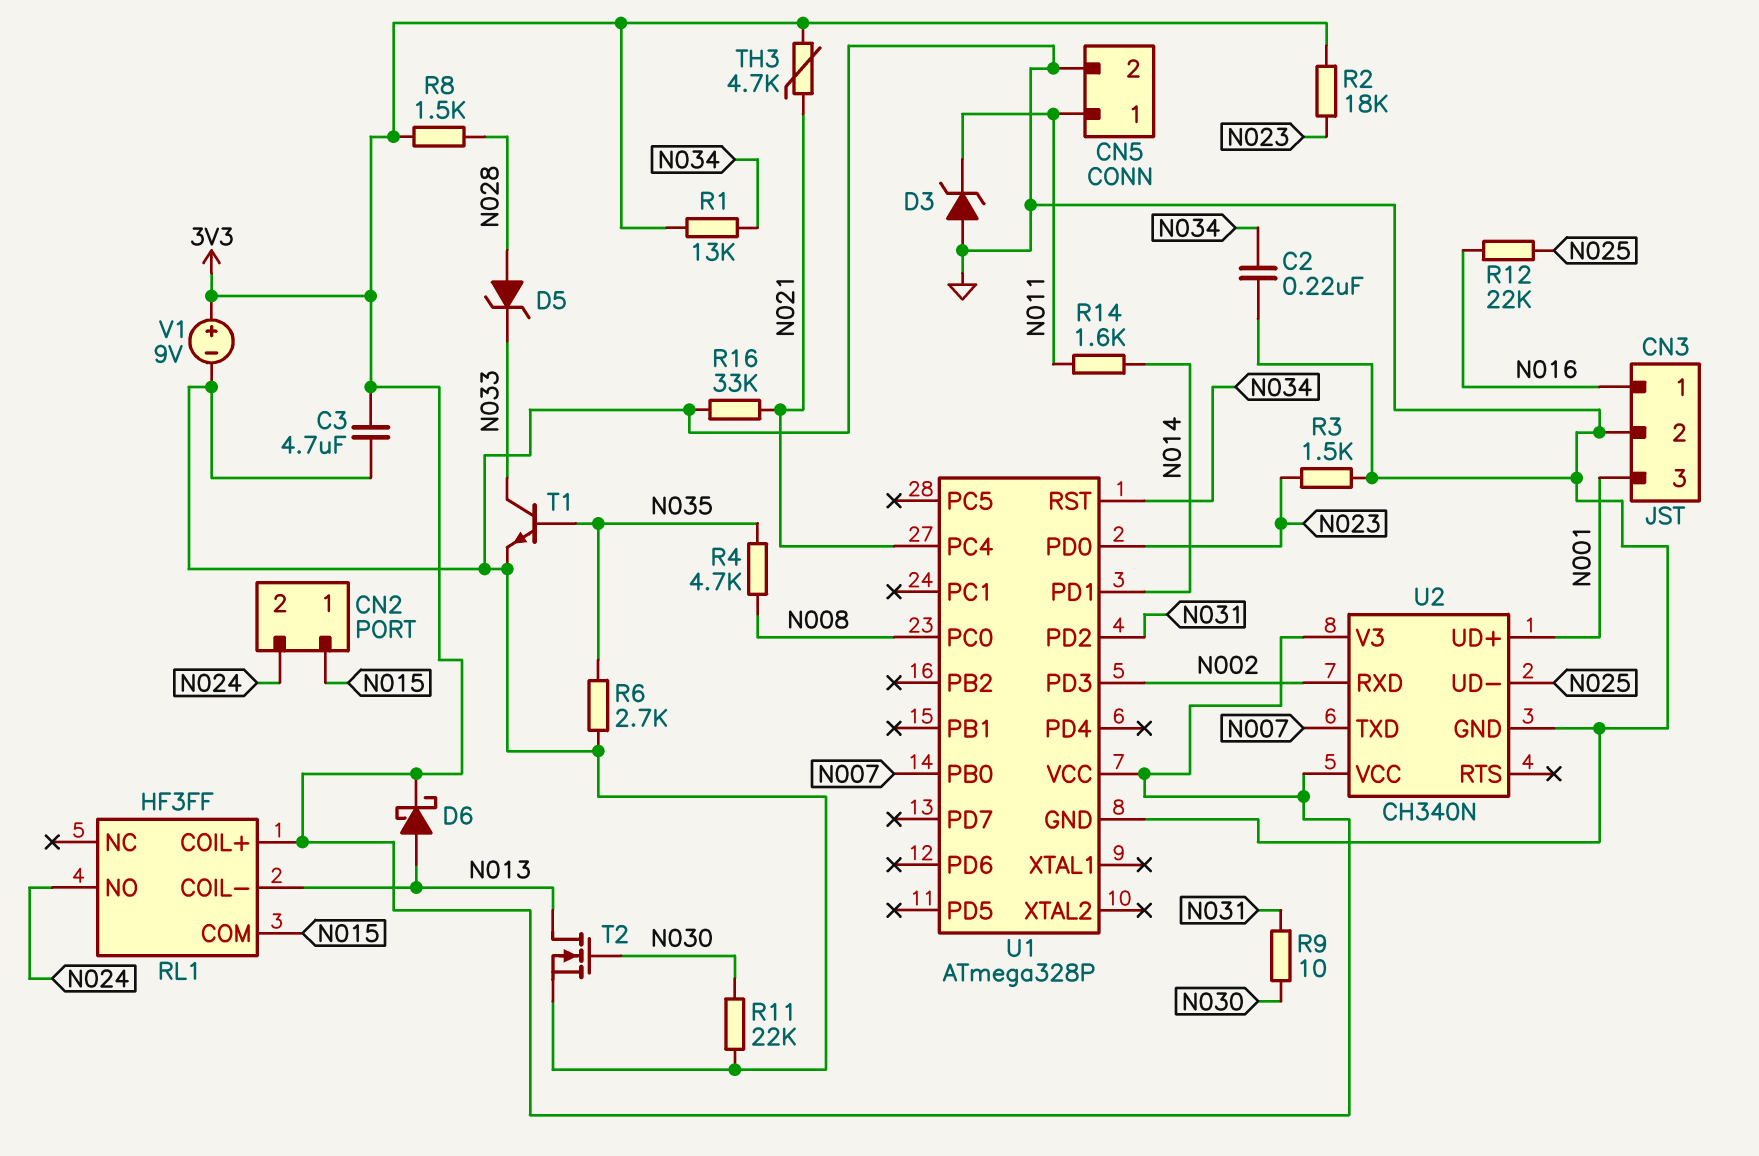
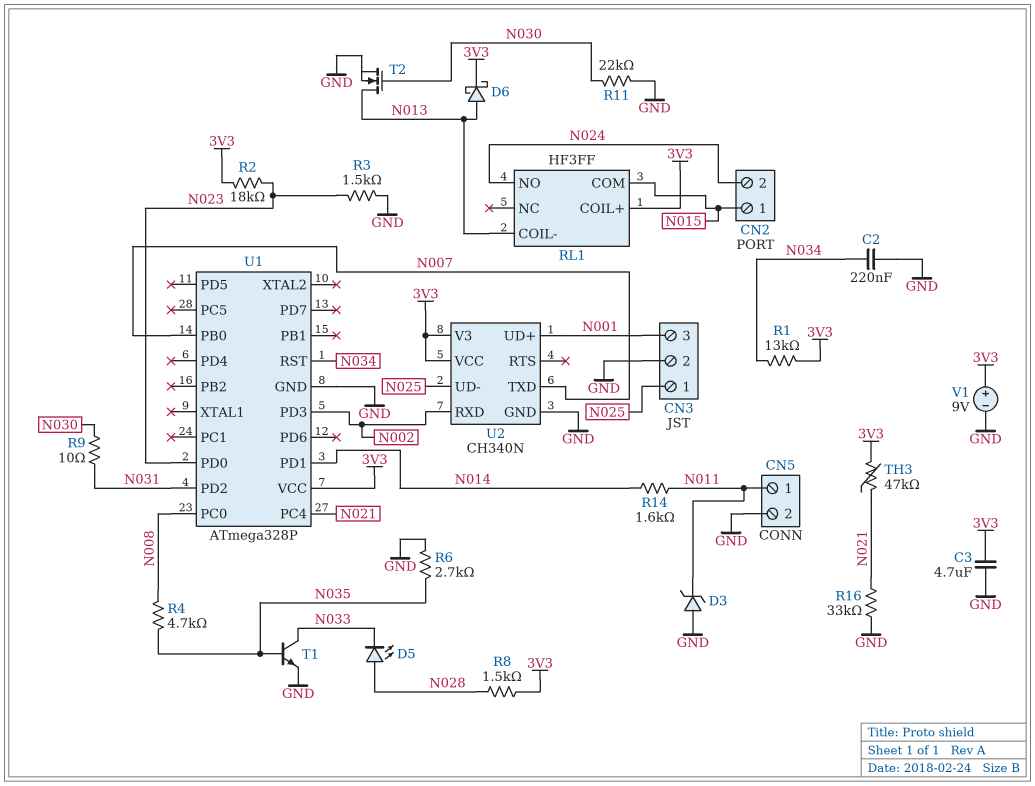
CN3 pin 1: N016 -> N025
D5: zener (A N028, K N033) -> LED (A N028, K N033)
R12: 22k (N016, N025) -> none
TH3: 4.7k (3V3, N021) -> 47k (3V3, N021)

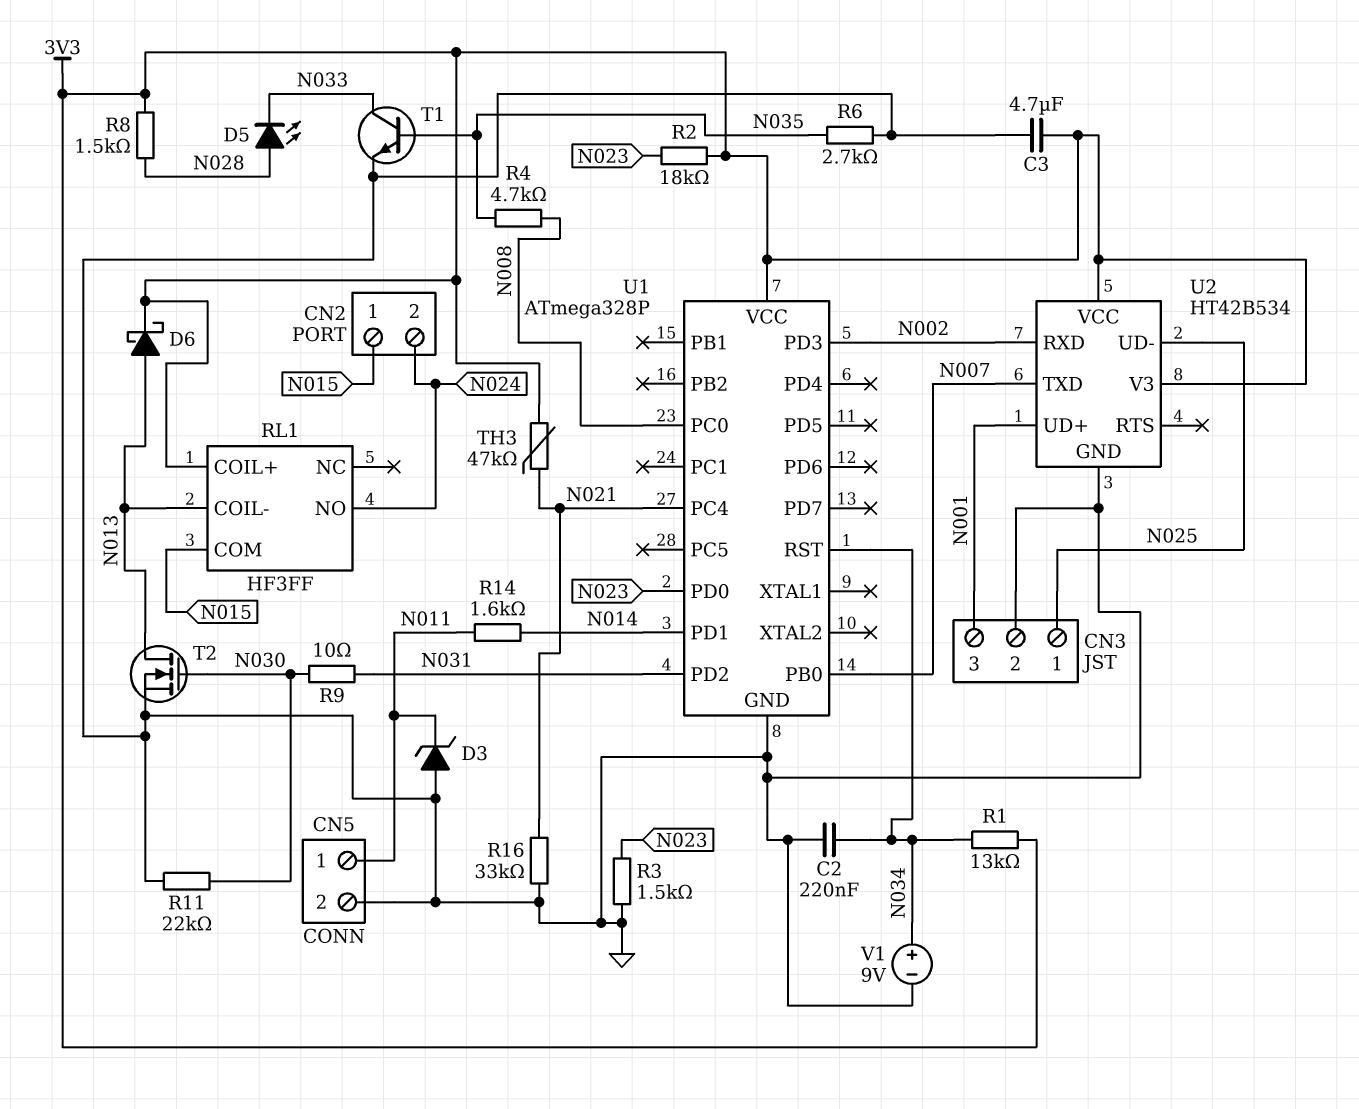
U2: CH340N -> HT42B534
V1: 9V (plus 3V3, minus GND) -> 9V (plus N034, minus GND)

